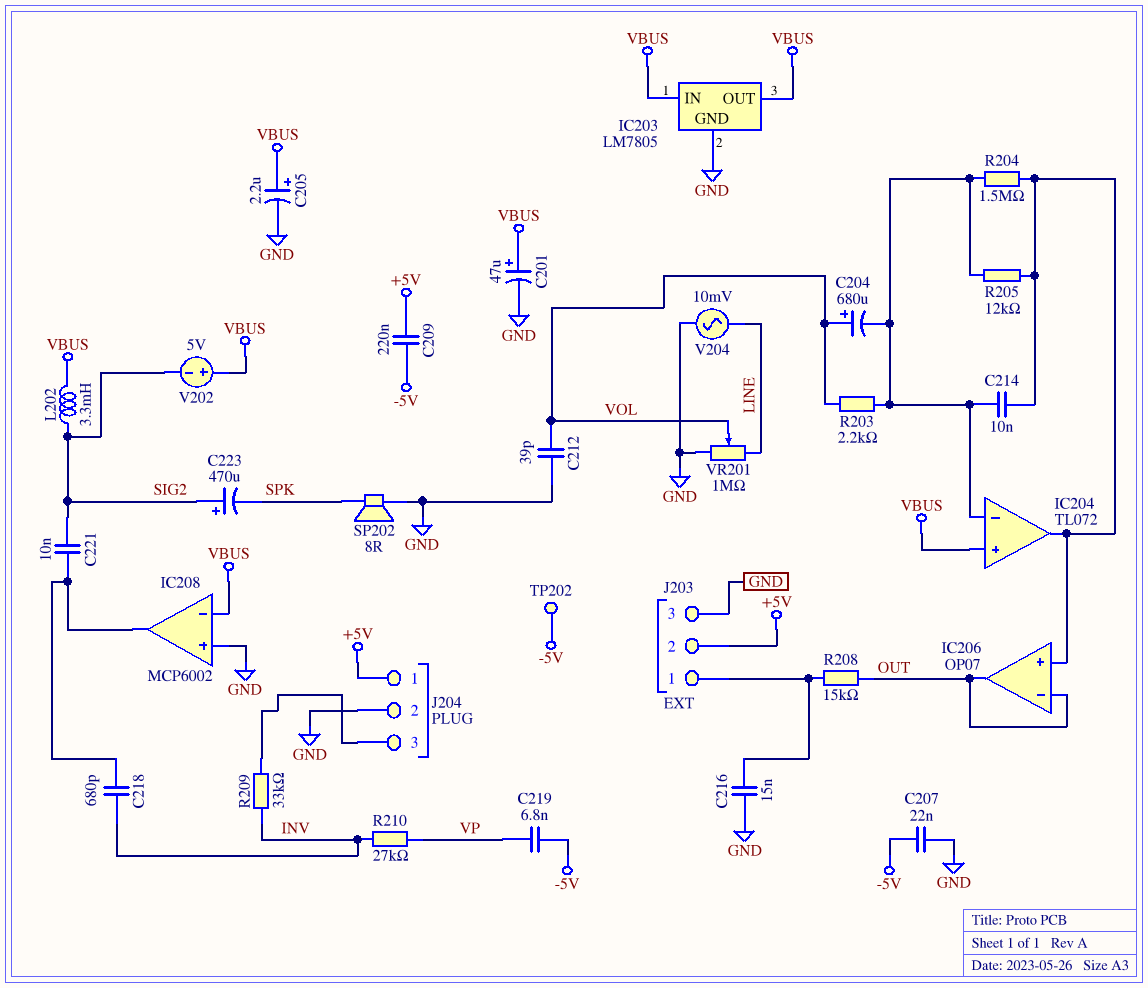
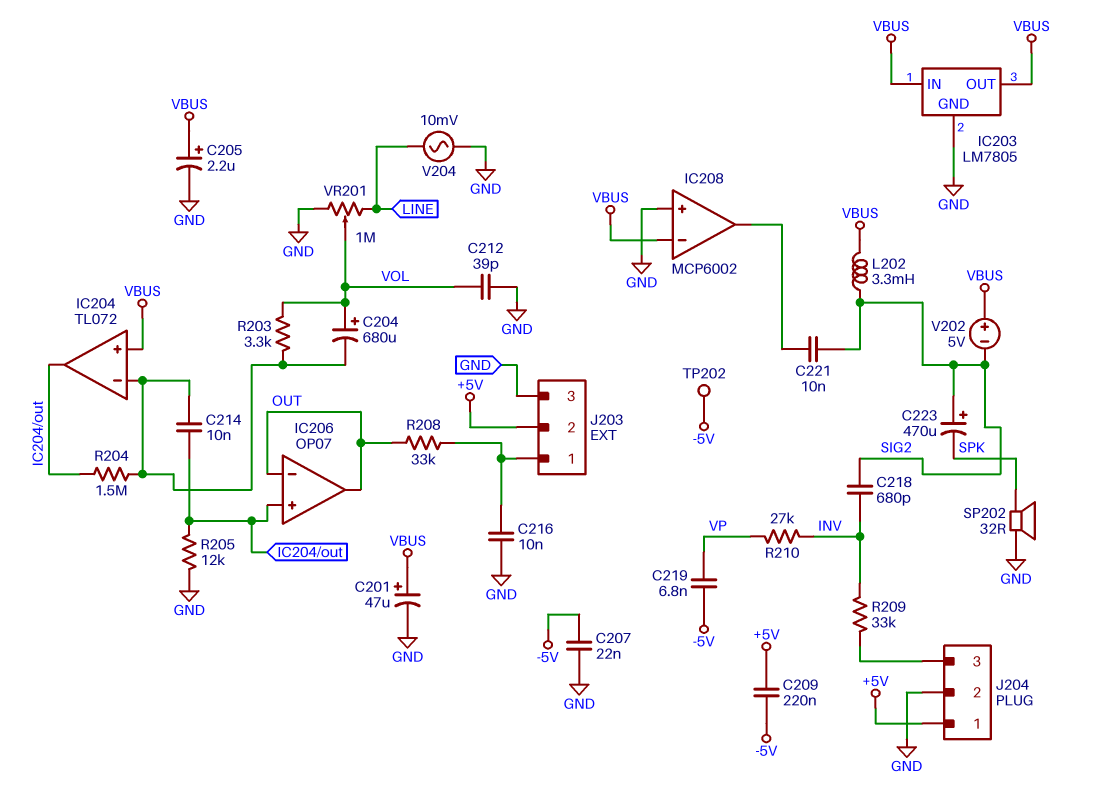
C216: 15nF (GND, J203/1) -> 10nF (GND, J203/1)
C218: 680pF (IC208/out, INV) -> 680pF (INV, SIG2)
R203: 2.2k (IC204/in-, VOL) -> 3.3k (IC204/in-, VOL)
R205: 12k (IC204/in-, IC204/out) -> 12k (GND, IC204/out)
R208: 15k (J203/1, OUT) -> 33k (J203/1, OUT)
SP202: speaker 8R (GND, SPK) -> speaker 32R (GND, SPK)

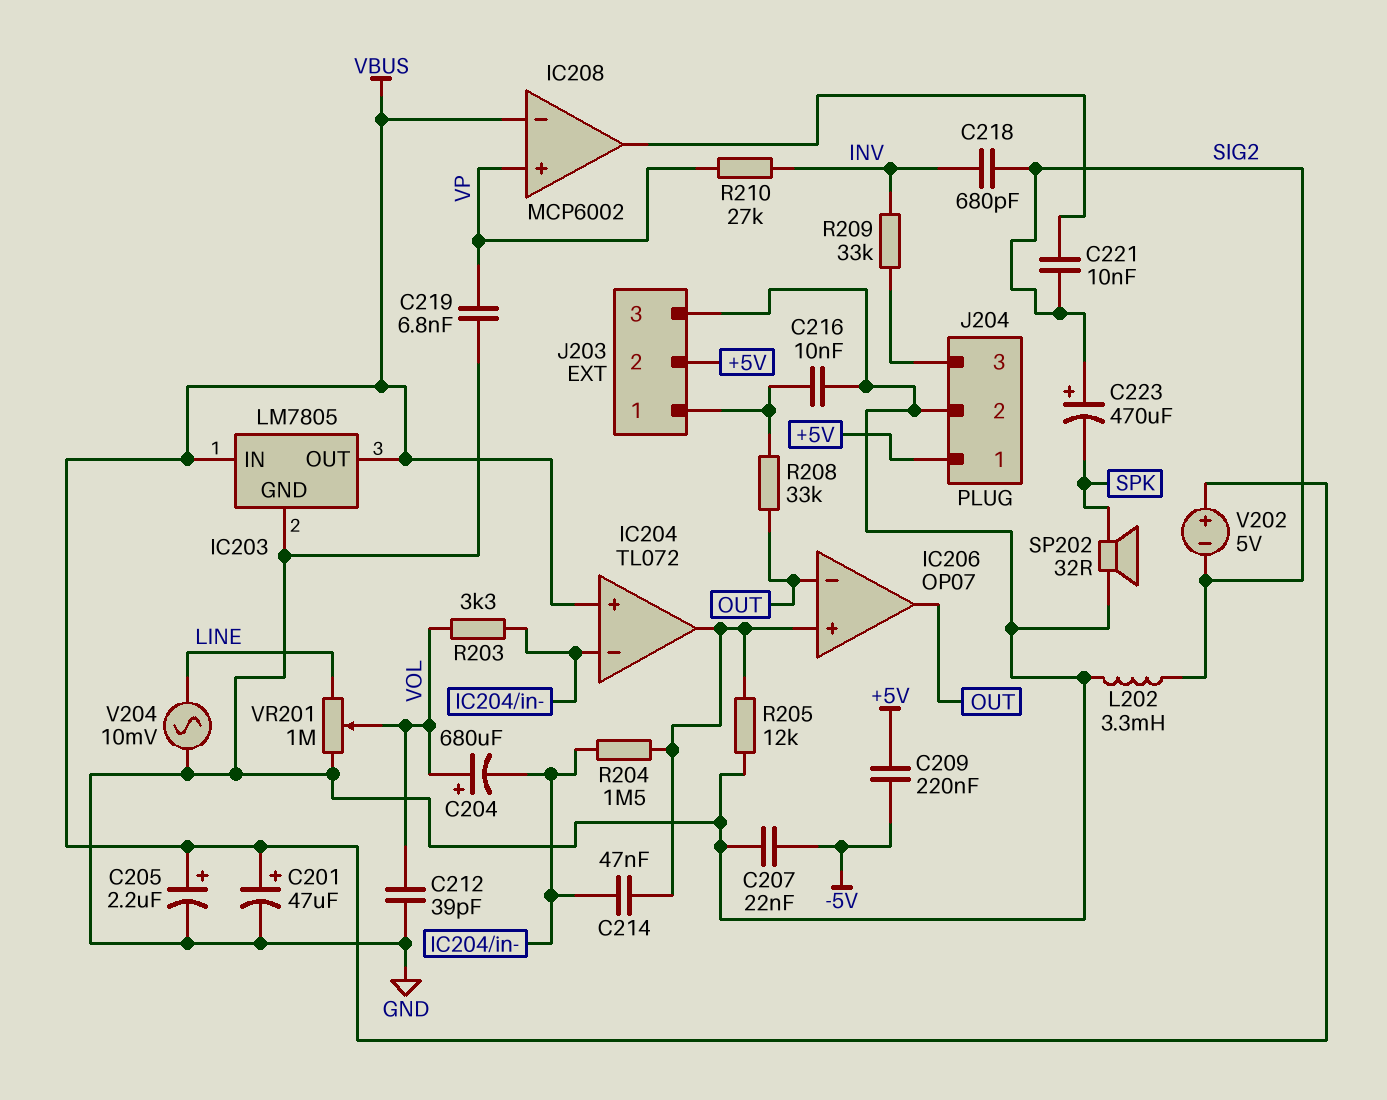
C214: 10nF (IC204/in-, IC204/out) -> 47nF (IC204/in-, IC204/out)
C219: 6.8nF (-5V, VP) -> 6.8nF (GND, VP)
IC208 pin in+: GND -> VP
L202: 3.3mH (SIG2, VBUS) -> 3.3mH (GND, SIG2)
TP202: test point (-5V) -> none

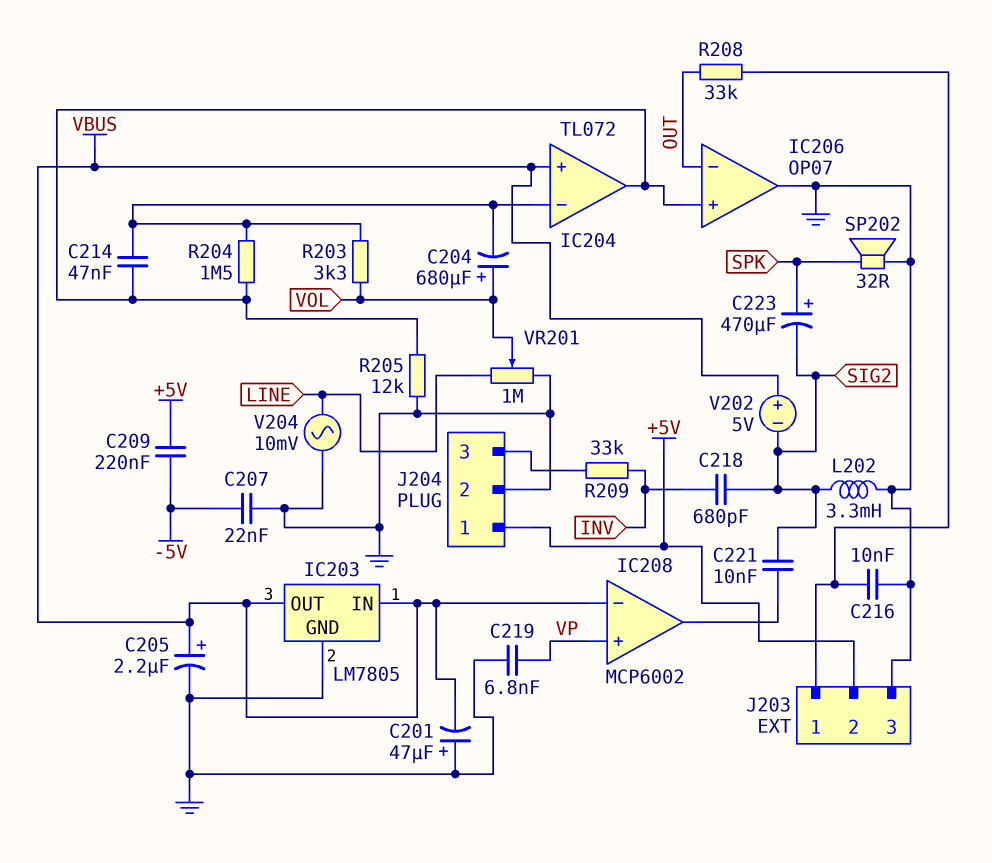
C201: 47uF (plus VBUS, minus GND) -> 47uF (plus GND, minus VBUS)
C212: 39pF (GND, VOL) -> none
C223: 470uF (plus SIG2, minus SPK) -> 470uF (plus SPK, minus SIG2)
IC206 pin out: OUT -> GND
R210: 27k (INV, VP) -> none

